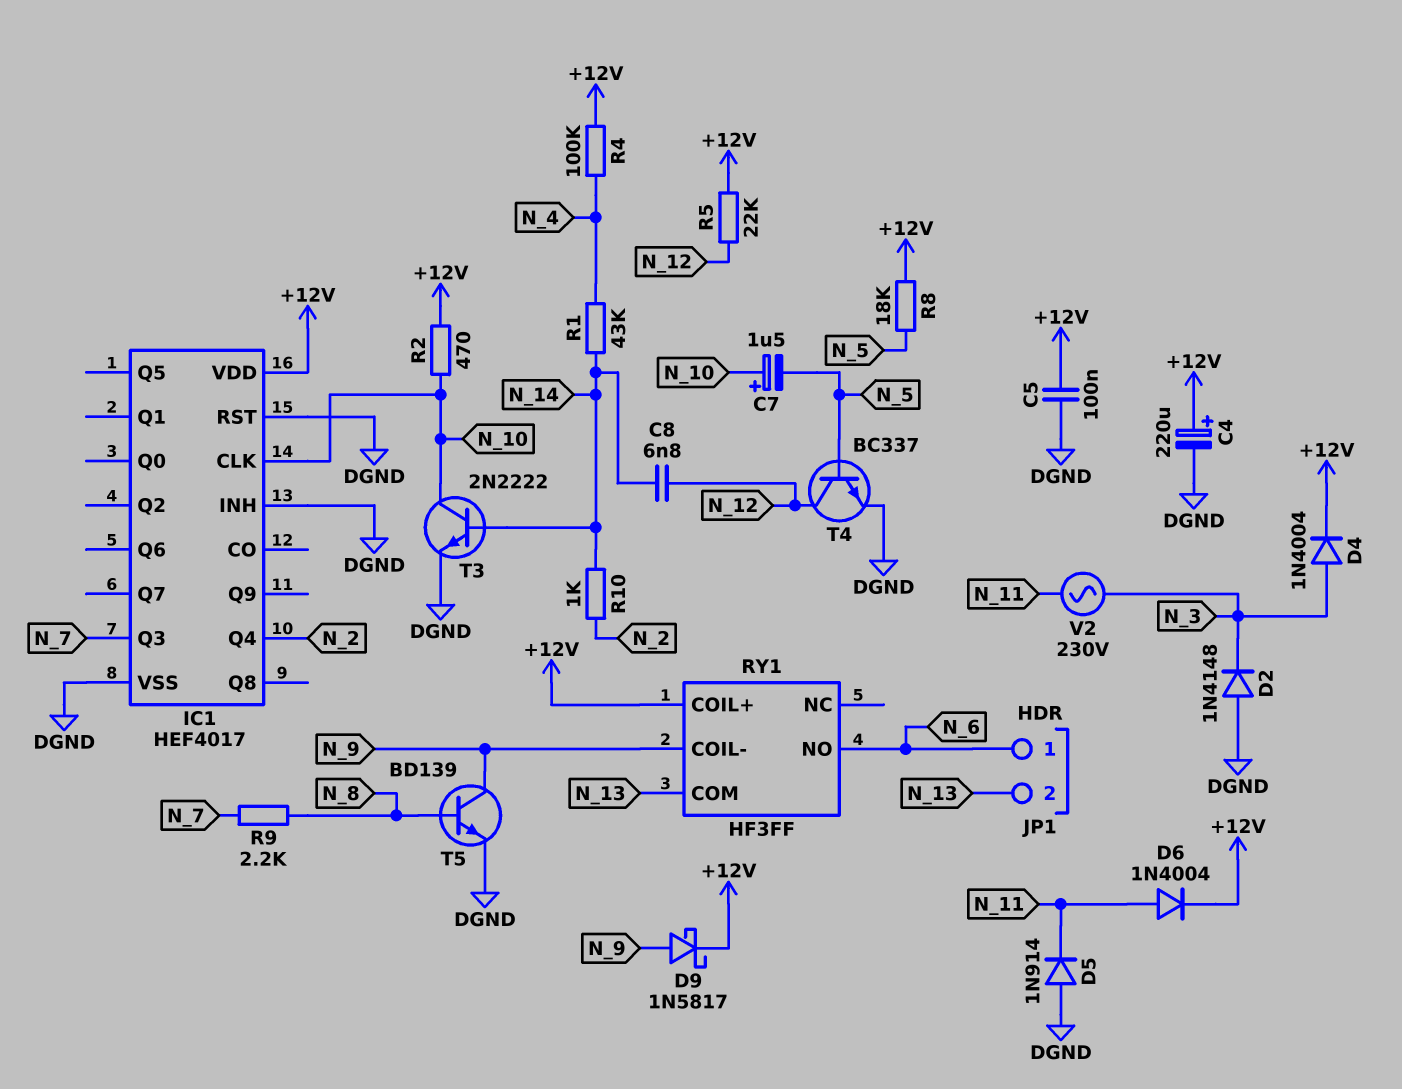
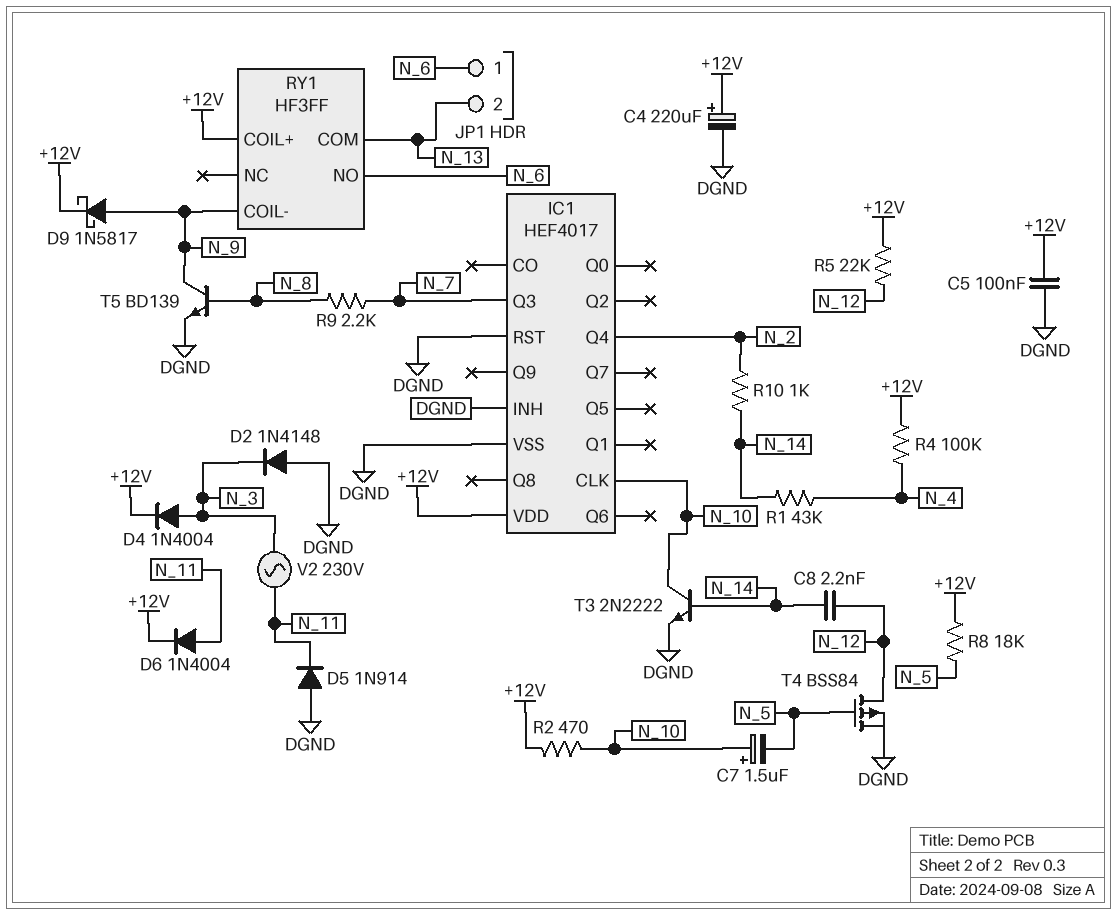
C8: 6.8nF (N_12, N_14) -> 2.2nF (N_12, N_14)
T4: NPN BC337 (B N_5, C N_12, E DGND) -> PMOS BSS84 (G N_5, D N_12, S DGND)

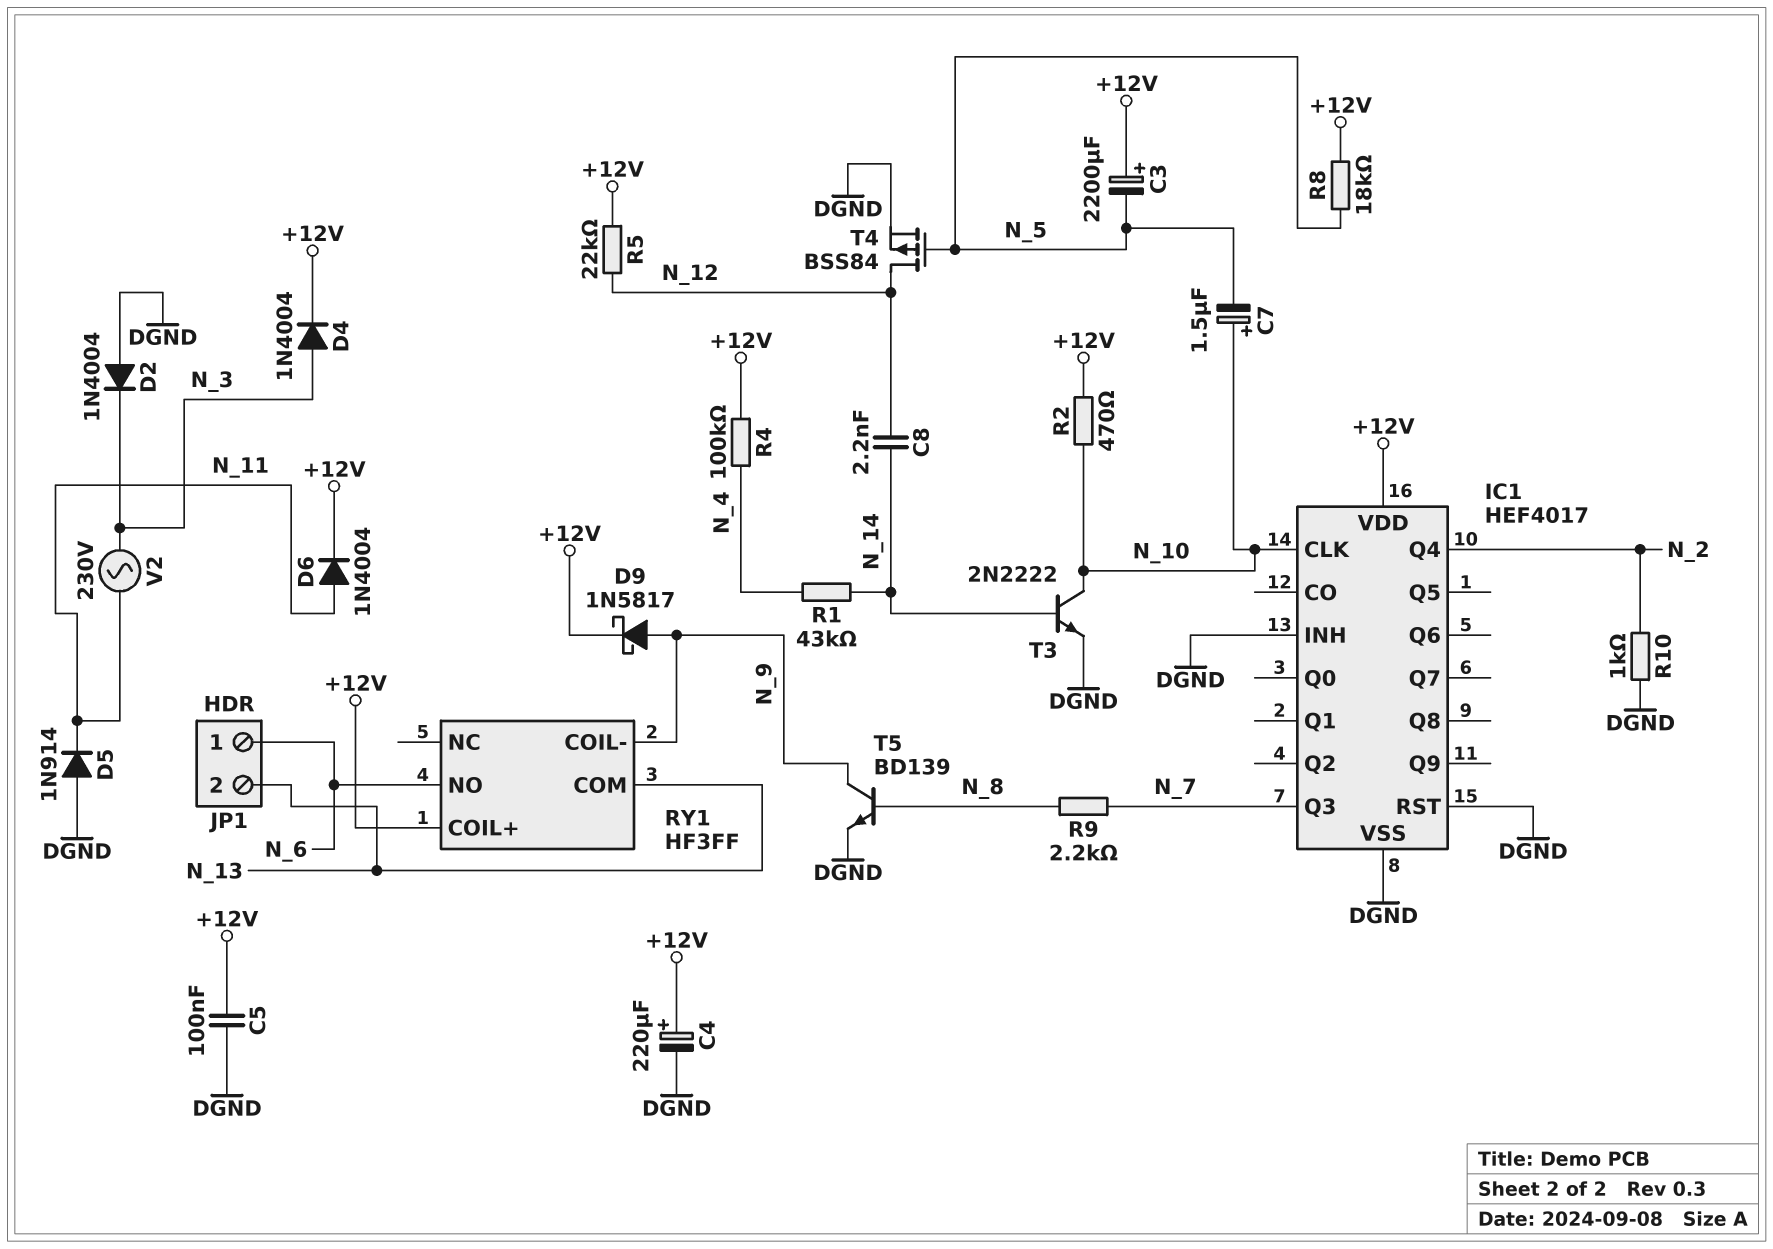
C3: none -> 2200uF (plus +12V, minus N_5)
D2: diode 1N4148 (A DGND, K N_3) -> diode 1N4004 (A DGND, K N_3)
R10: 1k (N_2, N_14) -> 1k (DGND, N_2)

